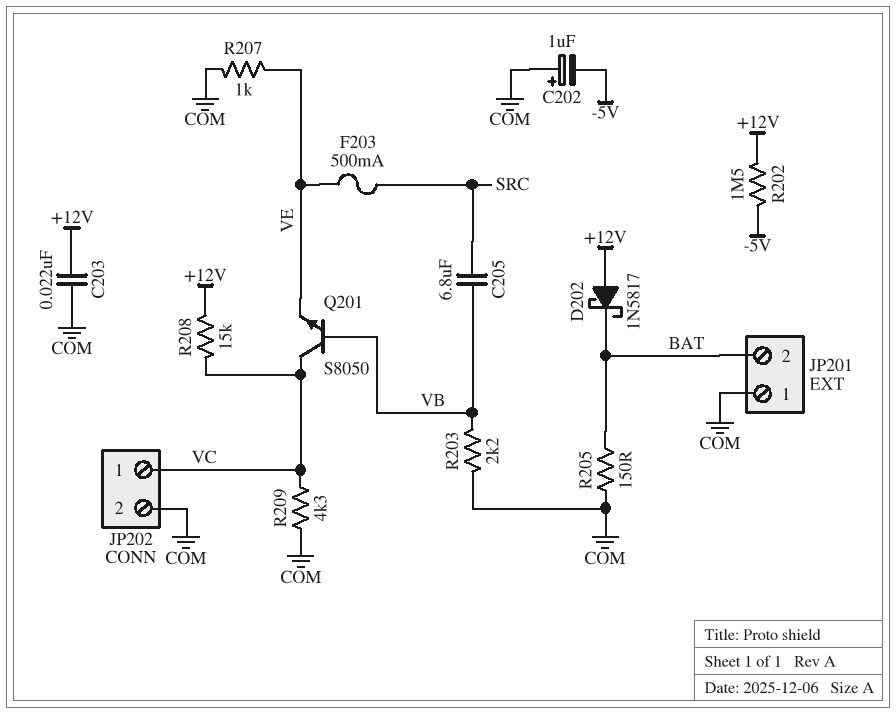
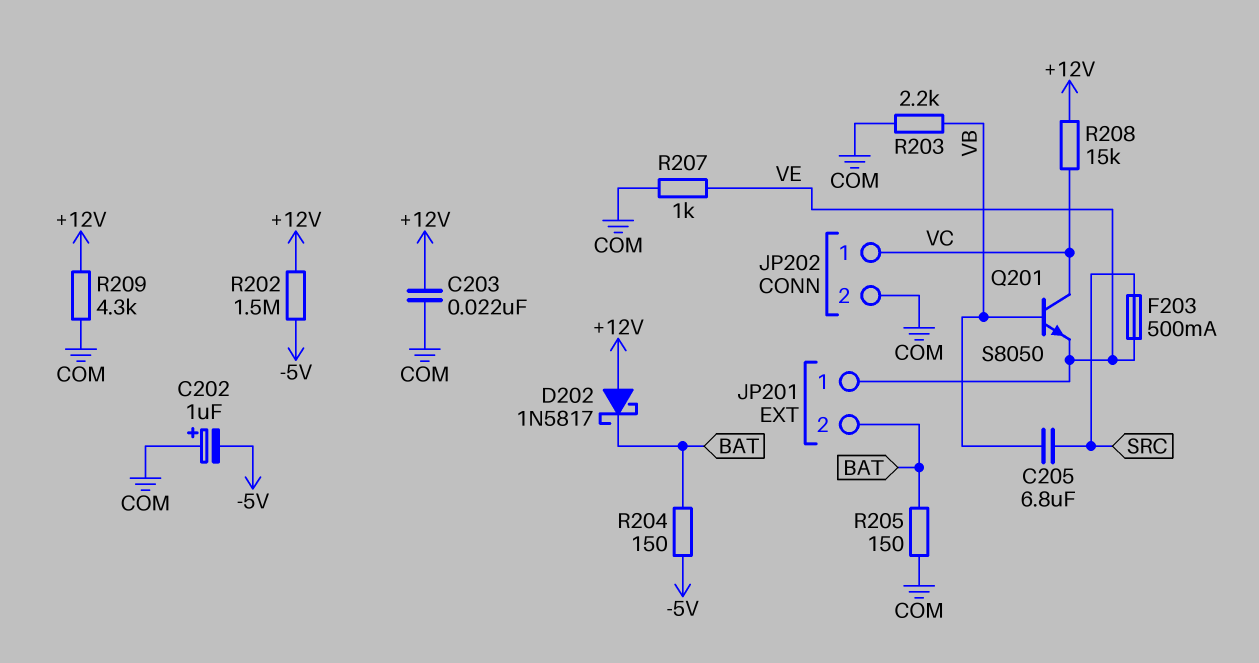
JP201 pin 1: COM -> VE
R204: none -> 150 (-5V, BAT)
R209: 4.3k (COM, VC) -> 4.3k (+12V, COM)

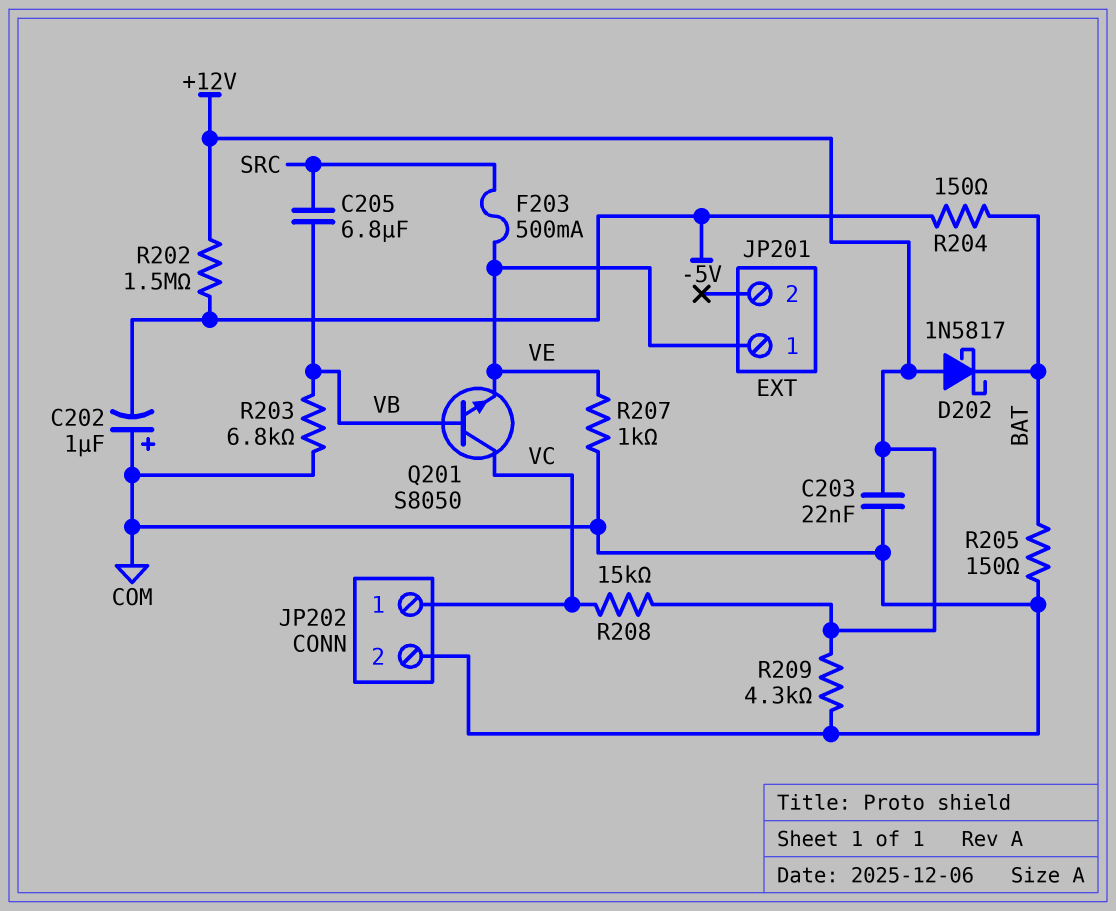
JP201 pin 2: BAT -> none
R203: 2.2k (COM, VB) -> 6.8k (COM, VB)

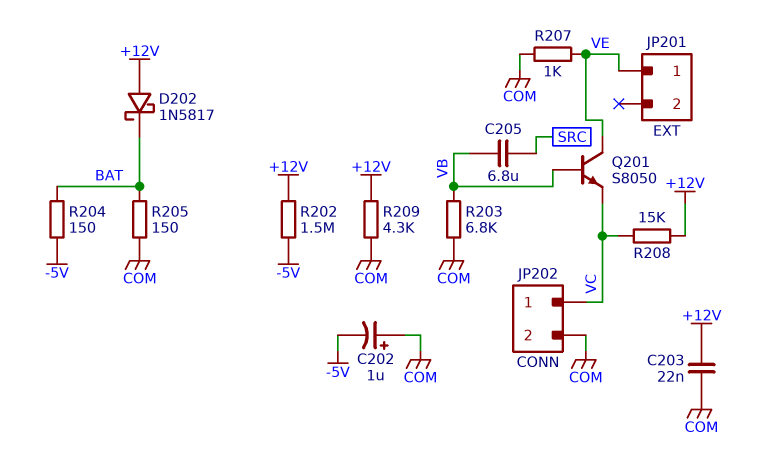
F203: 500mA (SRC, VE) -> none
Q201: NPN S8050 (B VB, C VC, E VE) -> NPN S8050 (B VB, C VE, E VC)

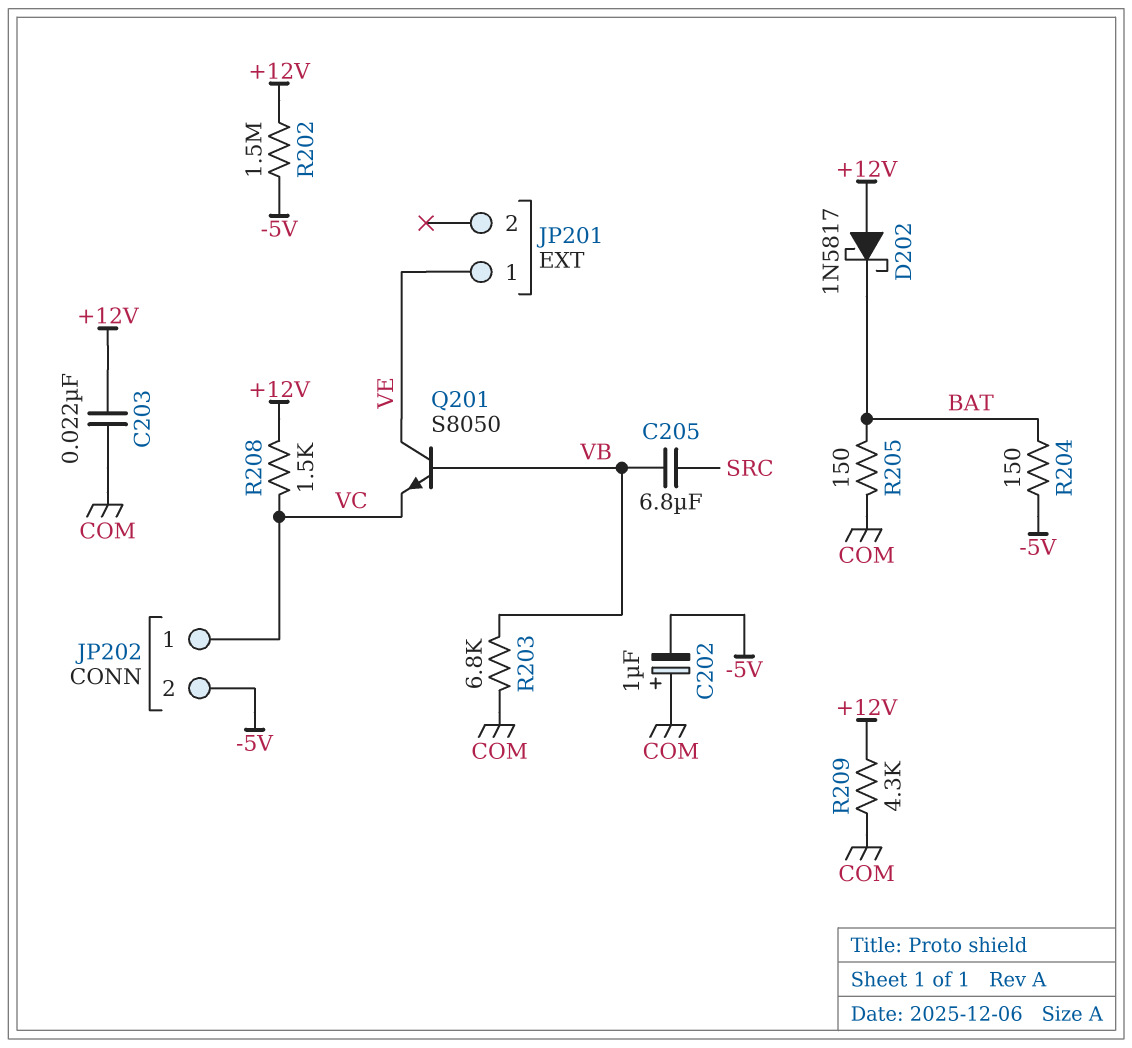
JP202 pin 2: COM -> -5V
R207: 1k (COM, VE) -> none
R208: 15k (+12V, VC) -> 1.5k (+12V, VC)

